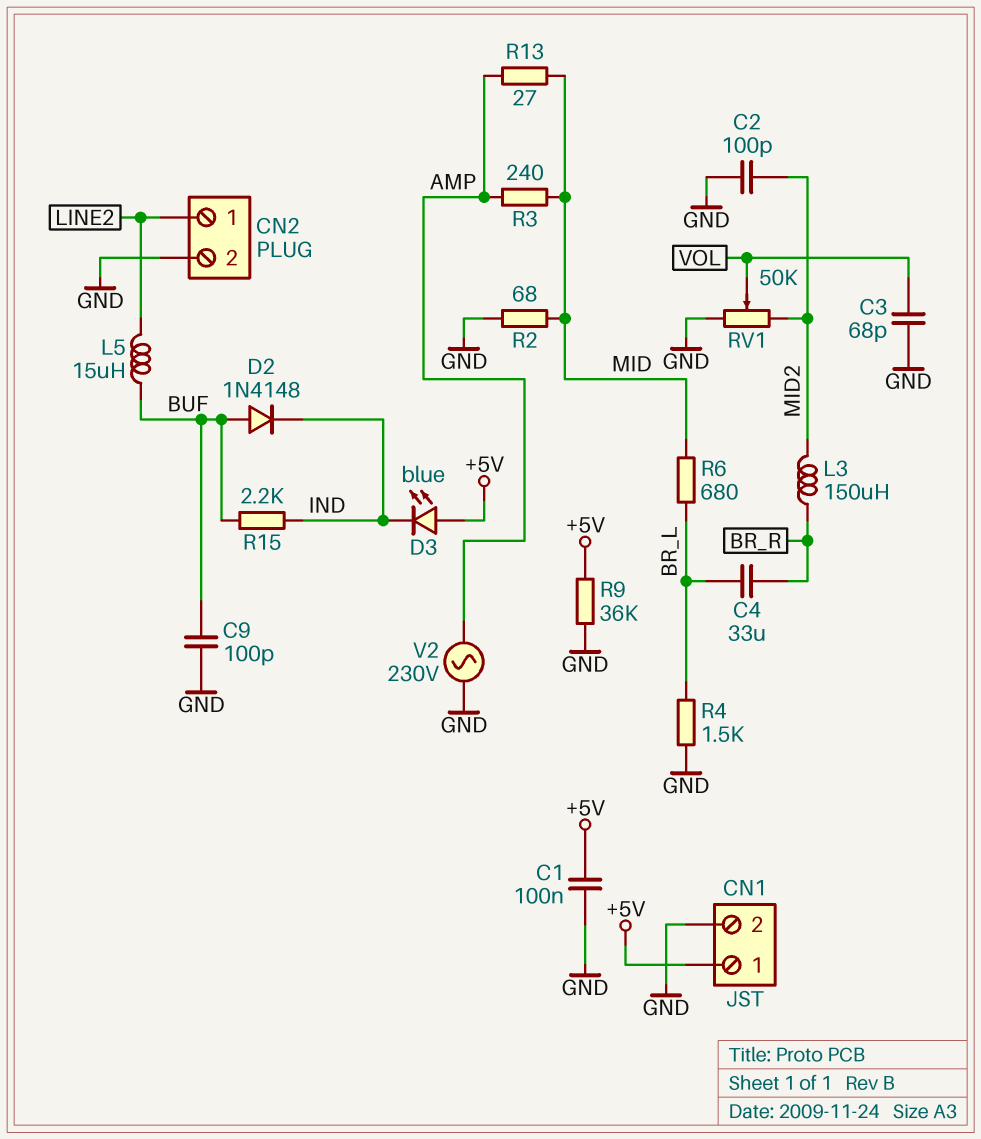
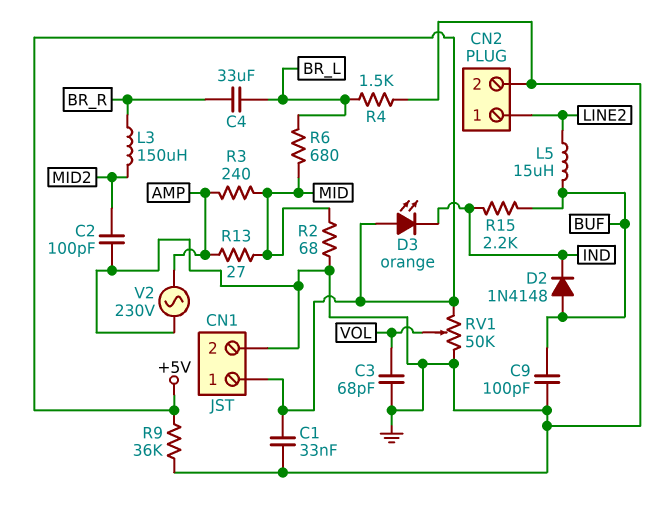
C1: 100nF (+5V, GND) -> 33nF (+5V, GND)
D3: LED blue (A +5V, K IND) -> LED orange (A +5V, K IND)
RV1: 50k (GND, MID2, wiper VOL) -> 50k (+5V, GND, wiper VOL)

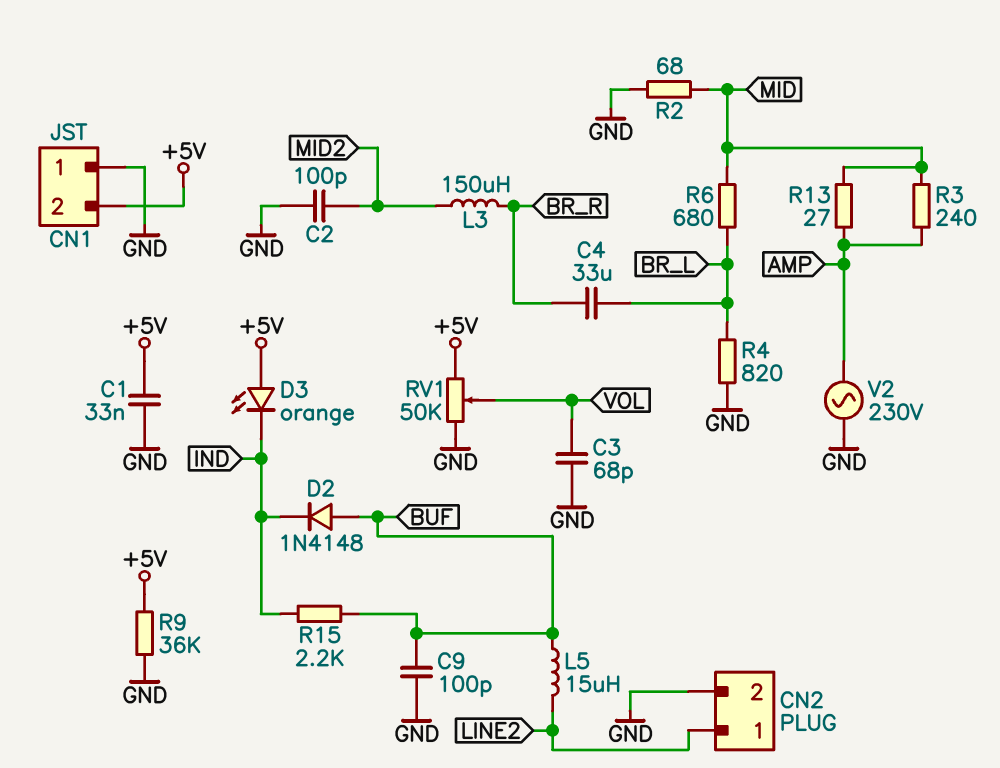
CN1 pin 1: +5V -> GND
CN1 pin 2: GND -> +5V
R4: 1.5k (BR_L, GND) -> 820 (BR_L, GND)

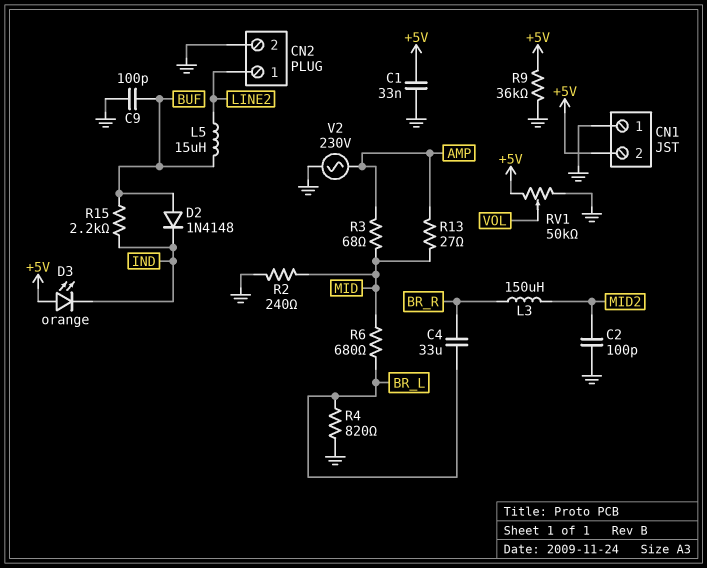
C3: 68pF (GND, VOL) -> none
R2: 68 (GND, MID) -> 240 (GND, MID)
R3: 240 (AMP, MID) -> 68 (AMP, MID)

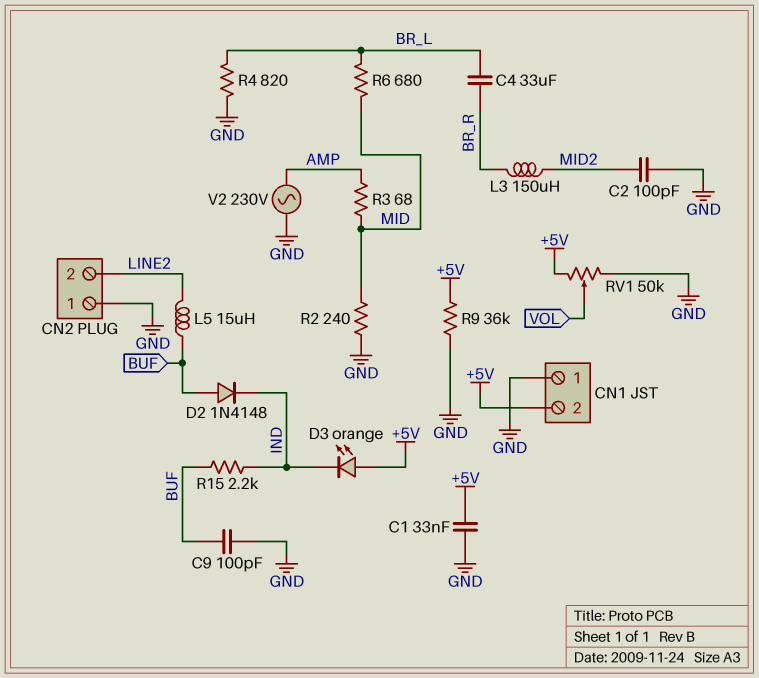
CN2 pin 1: LINE2 -> GND
CN2 pin 2: GND -> LINE2
R13: 27 (AMP, MID) -> none

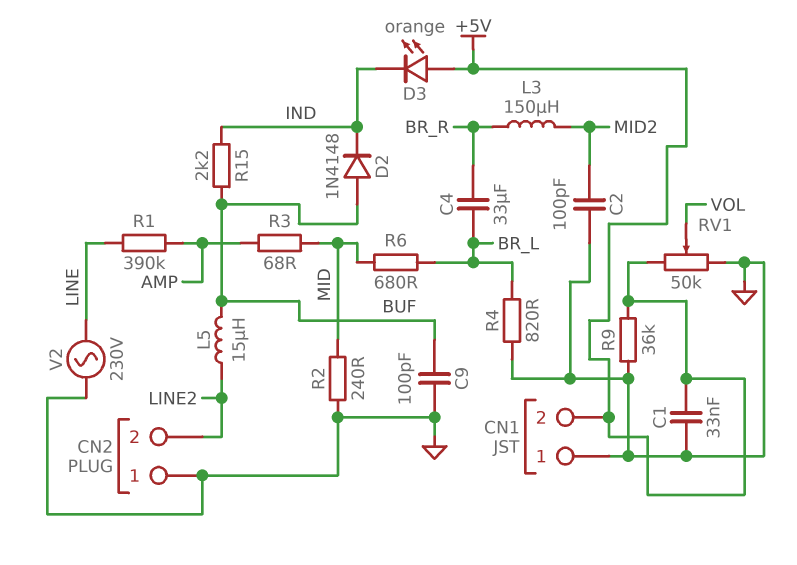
R1: none -> 390k (AMP, LINE)
V2: AC 230V (AMP, GND) -> AC 230V (GND, LINE)

